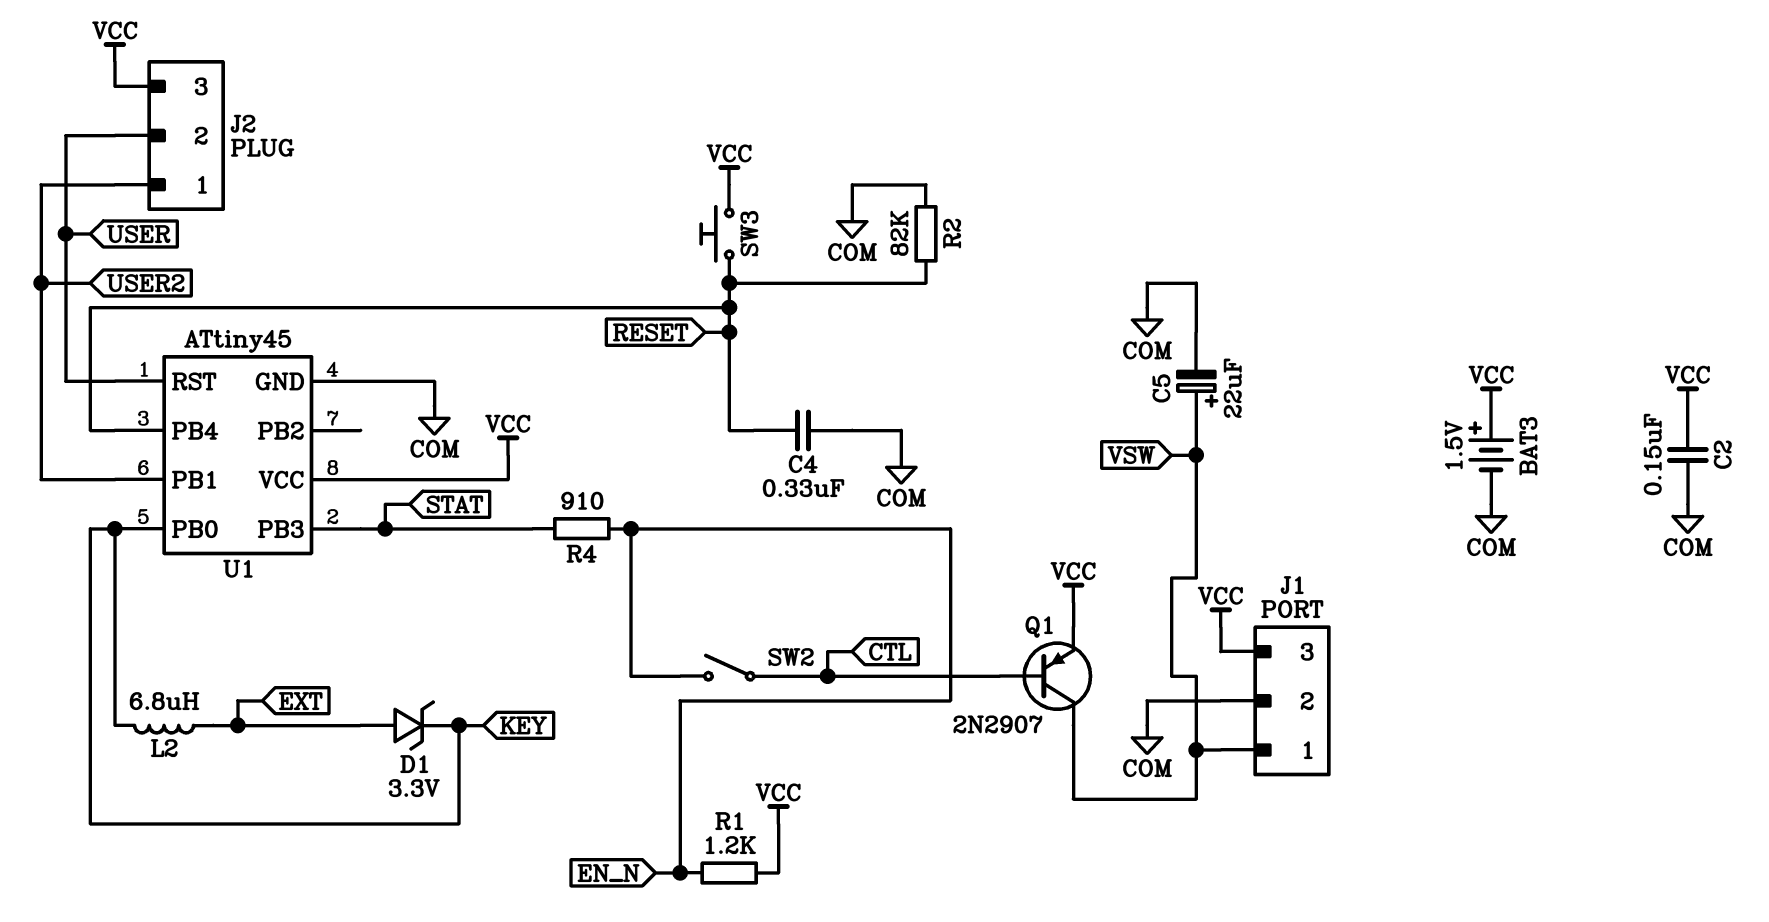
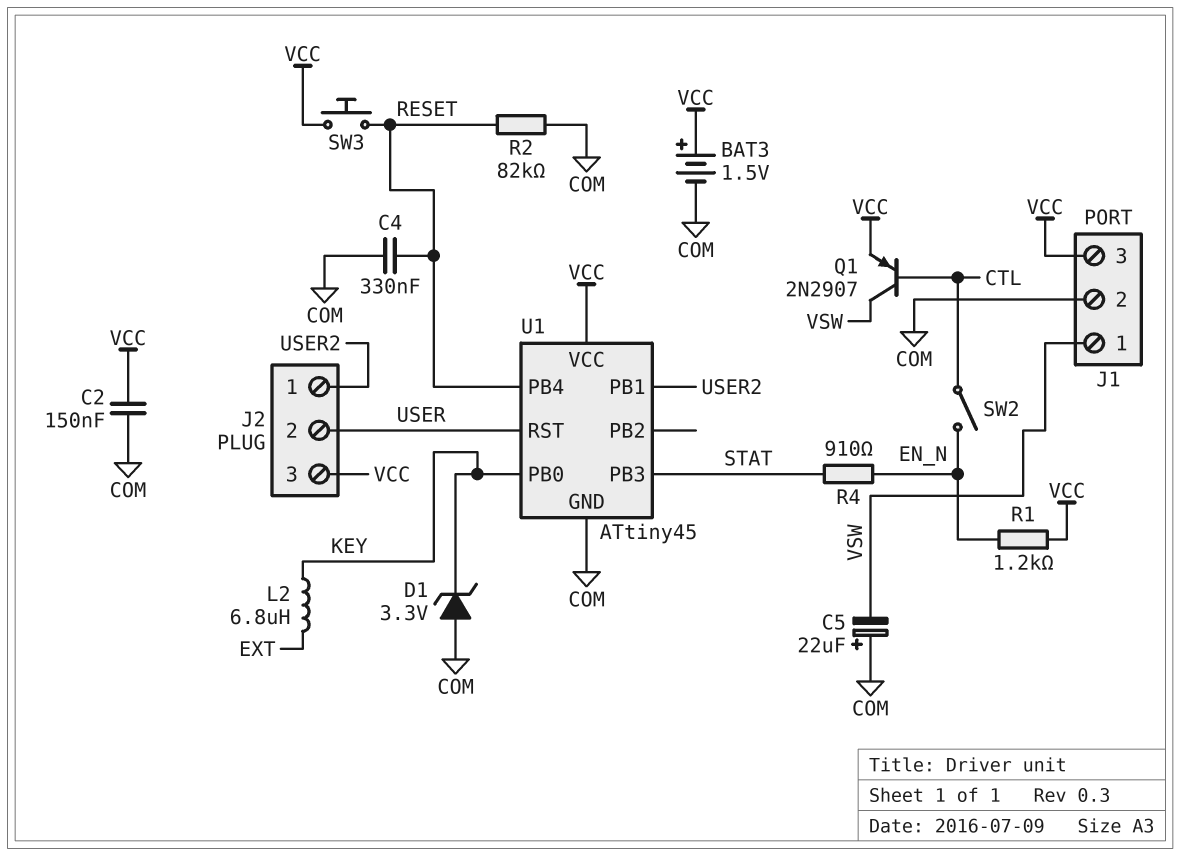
C5: 22uF (plus VSW, minus COM) -> 22uF (plus COM, minus VSW)
D1: zener 3.3V (A EXT, K KEY) -> zener 3.3V (A COM, K KEY)

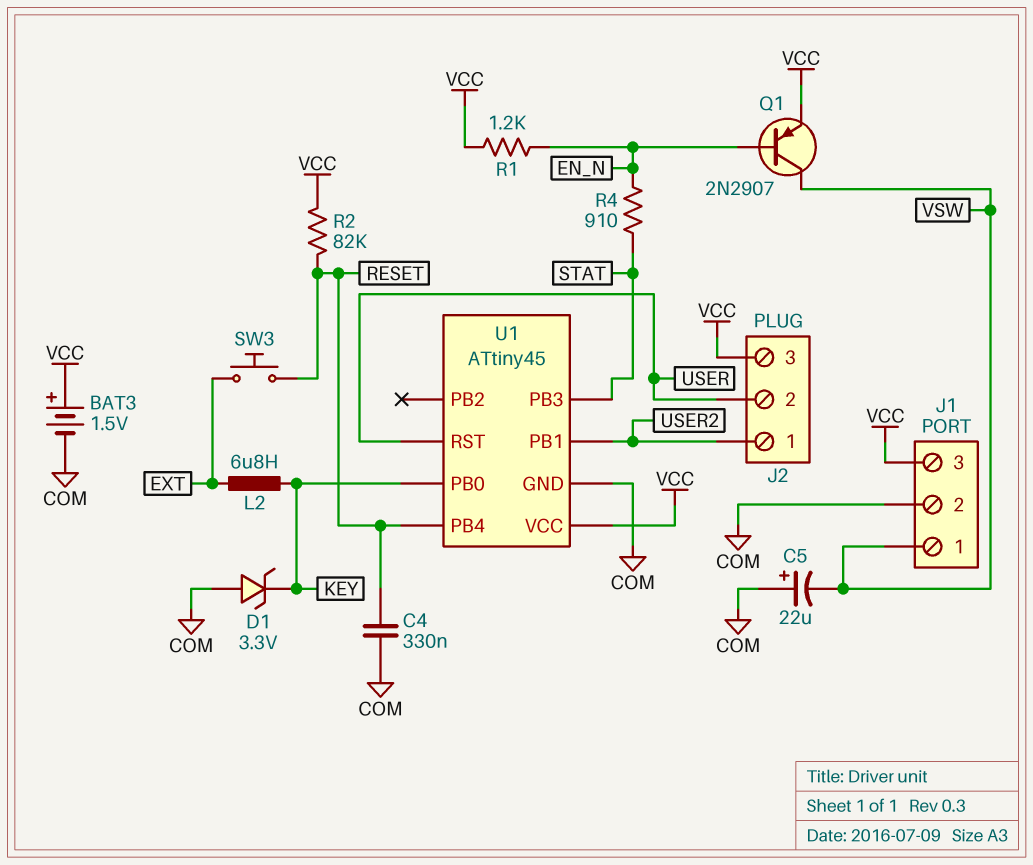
C2: 150nF (COM, VCC) -> none
Q1: PNP 2N2907 (B CTL, C VSW, E VCC) -> PNP 2N2907 (B EN_N, C VSW, E VCC)
R2: 82k (COM, RESET) -> 82k (RESET, VCC)
SW2: switch (CTL, EN_N) -> none
SW3: button (RESET, VCC) -> button (EXT, RESET)

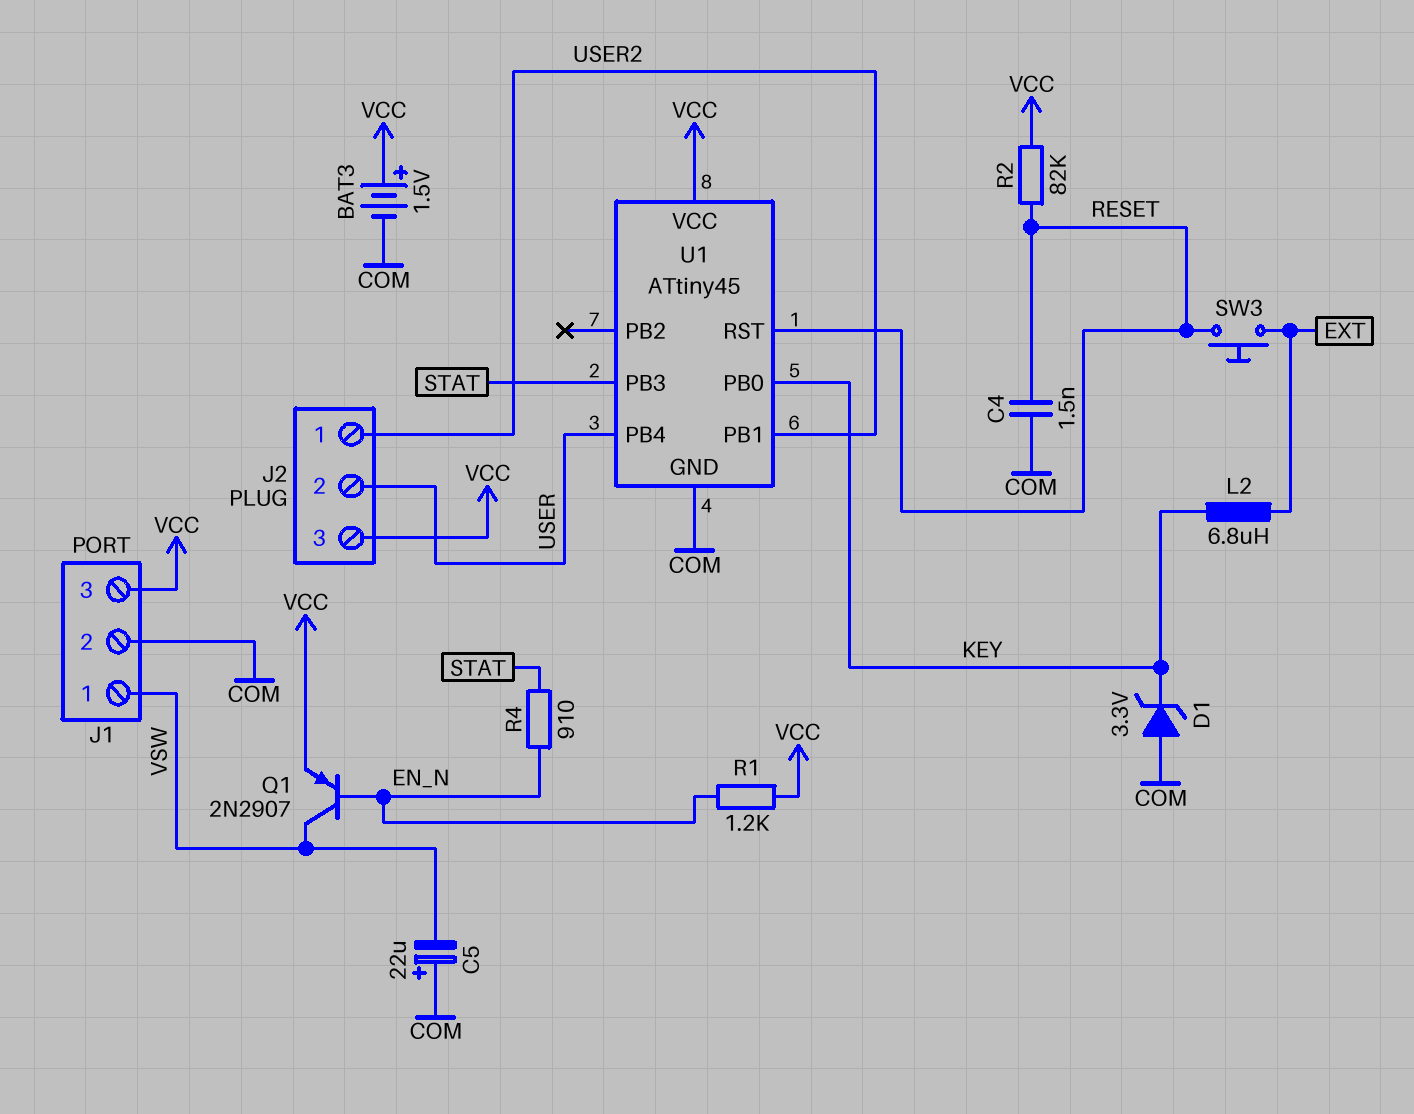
C4: 330nF (COM, RESET) -> 1.5nF (COM, RESET)
U1 pin PB4: RESET -> USER
U1 pin RST: USER -> RESET

